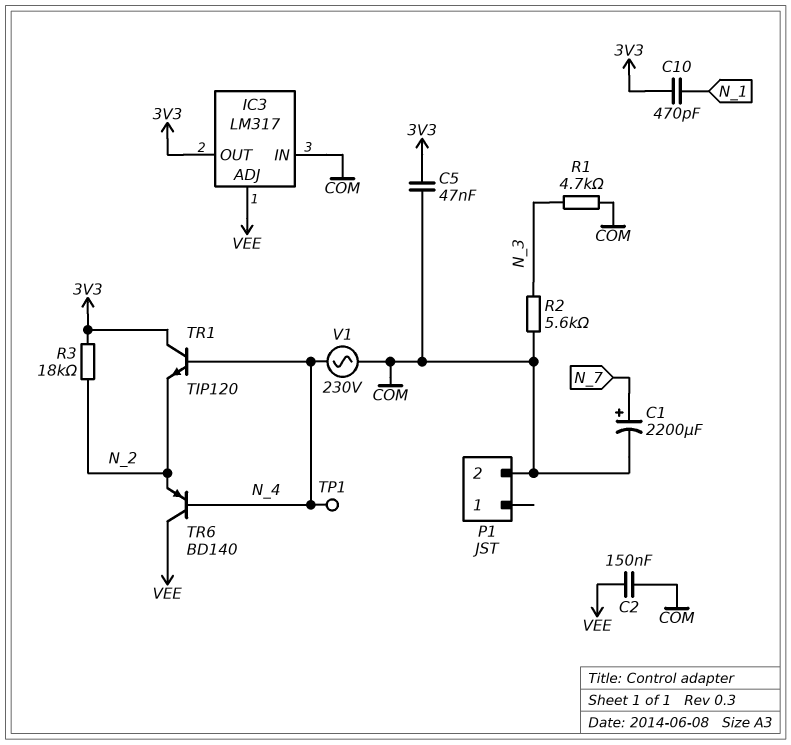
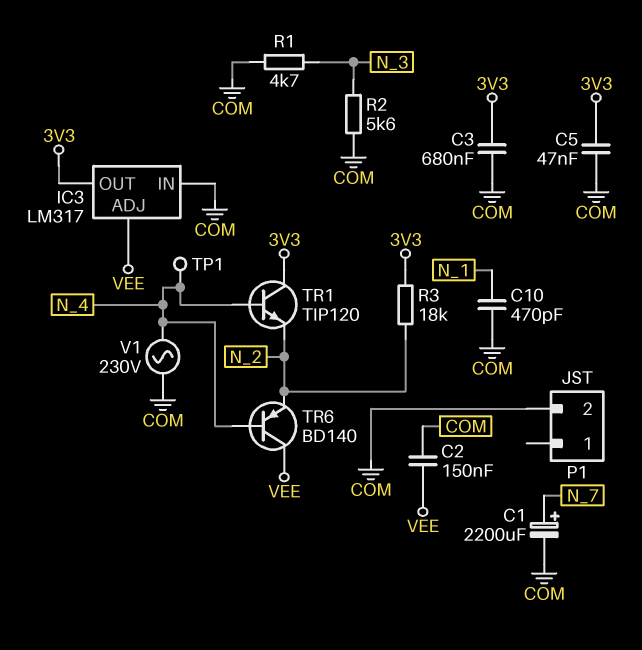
C3: none -> 680nF (3V3, COM)
C10: 470pF (3V3, N_1) -> 470pF (COM, N_1)

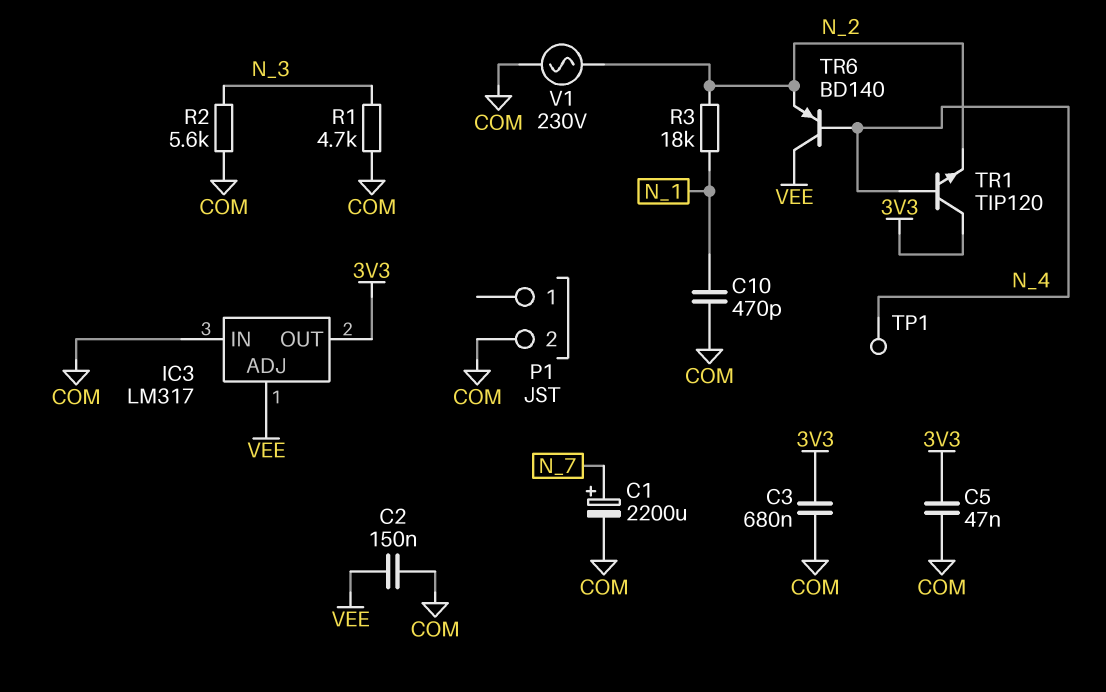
R3: 18k (3V3, N_2) -> 18k (N_1, N_2)
V1: AC 230V (COM, N_4) -> AC 230V (COM, N_2)

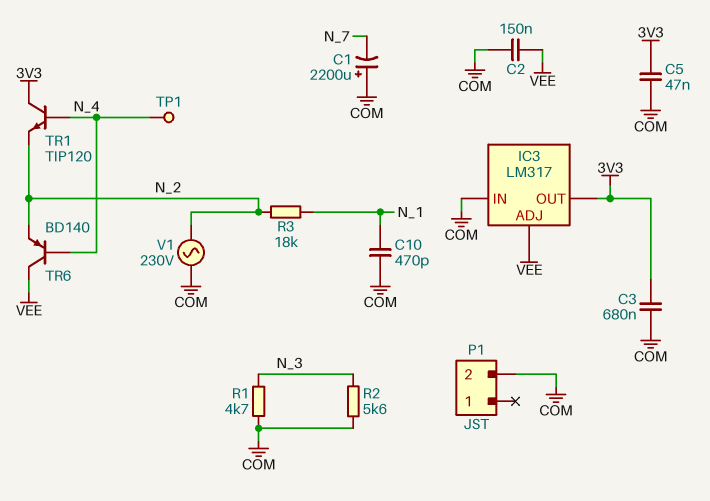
C1: 2200uF (plus N_7, minus COM) -> 2200uF (plus COM, minus N_7)

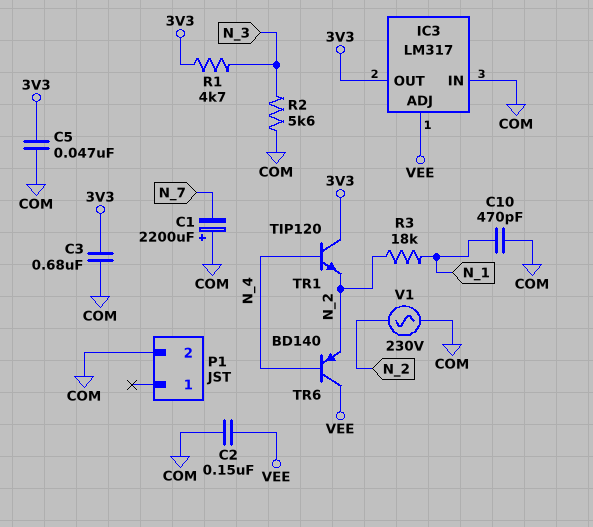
R1: 4.7k (COM, N_3) -> 4.7k (3V3, N_3)
TP1: test point (N_4) -> none

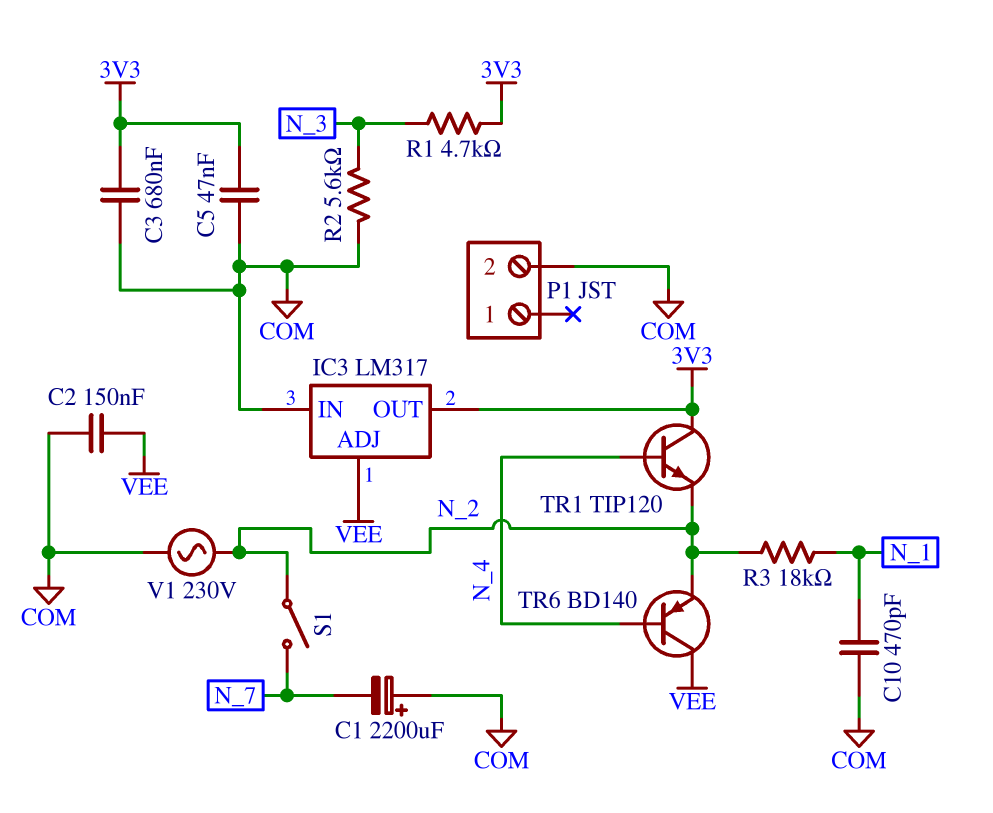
S1: none -> switch (N_2, N_7)

